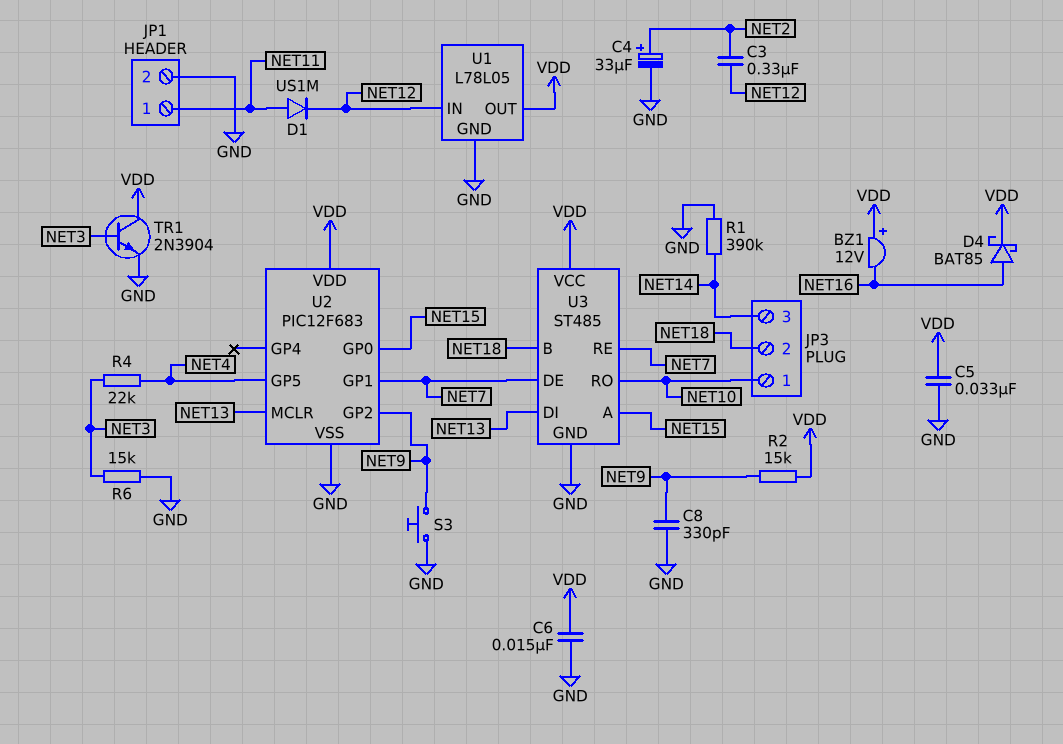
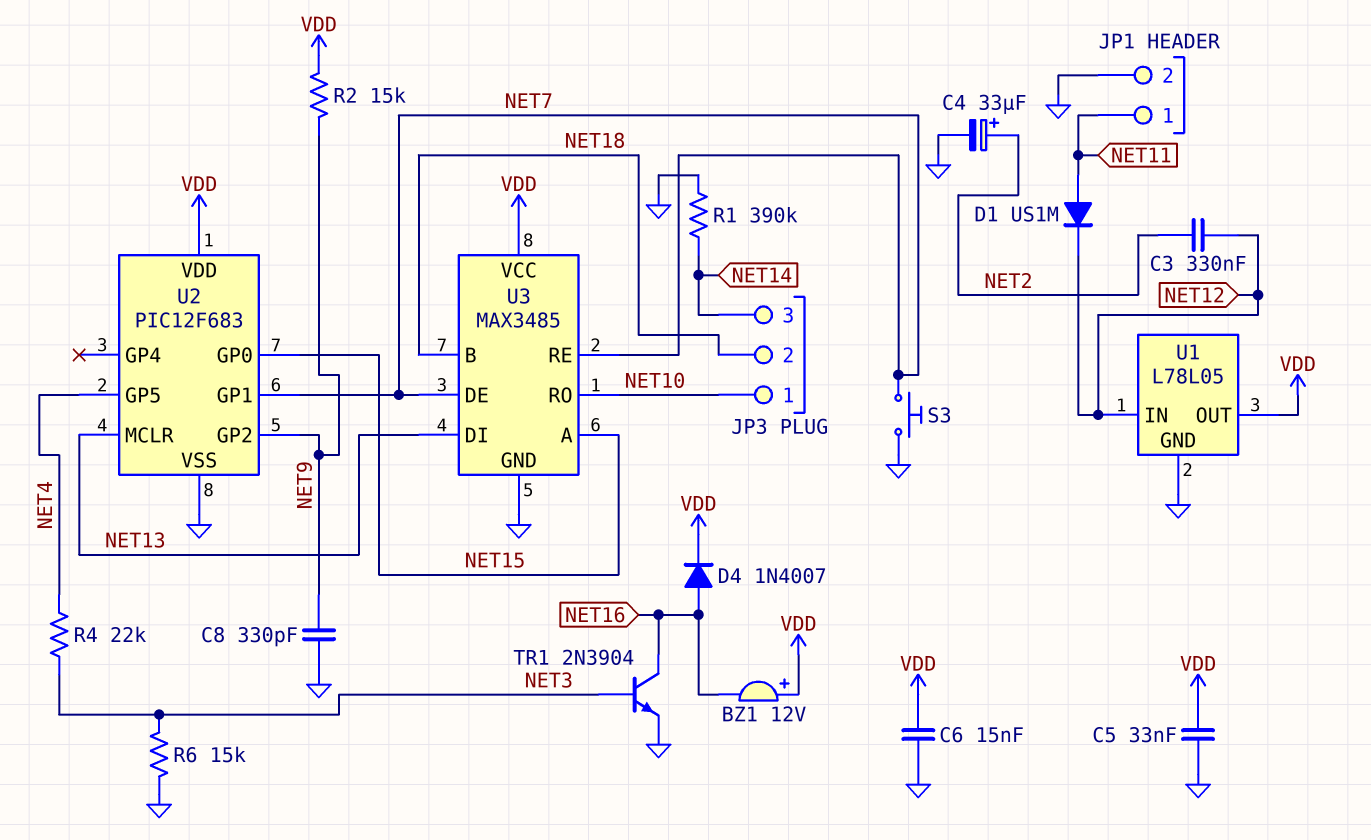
D4: schottky BAT85 (A NET16, K VDD) -> diode 1N4007 (A NET16, K VDD)
S3: button (GND, NET9) -> button (GND, NET7)
TR1: NPN 2N3904 (B NET3, C VDD, E GND) -> NPN 2N3904 (B NET3, C NET16, E GND)
U3: ST485 -> MAX3485

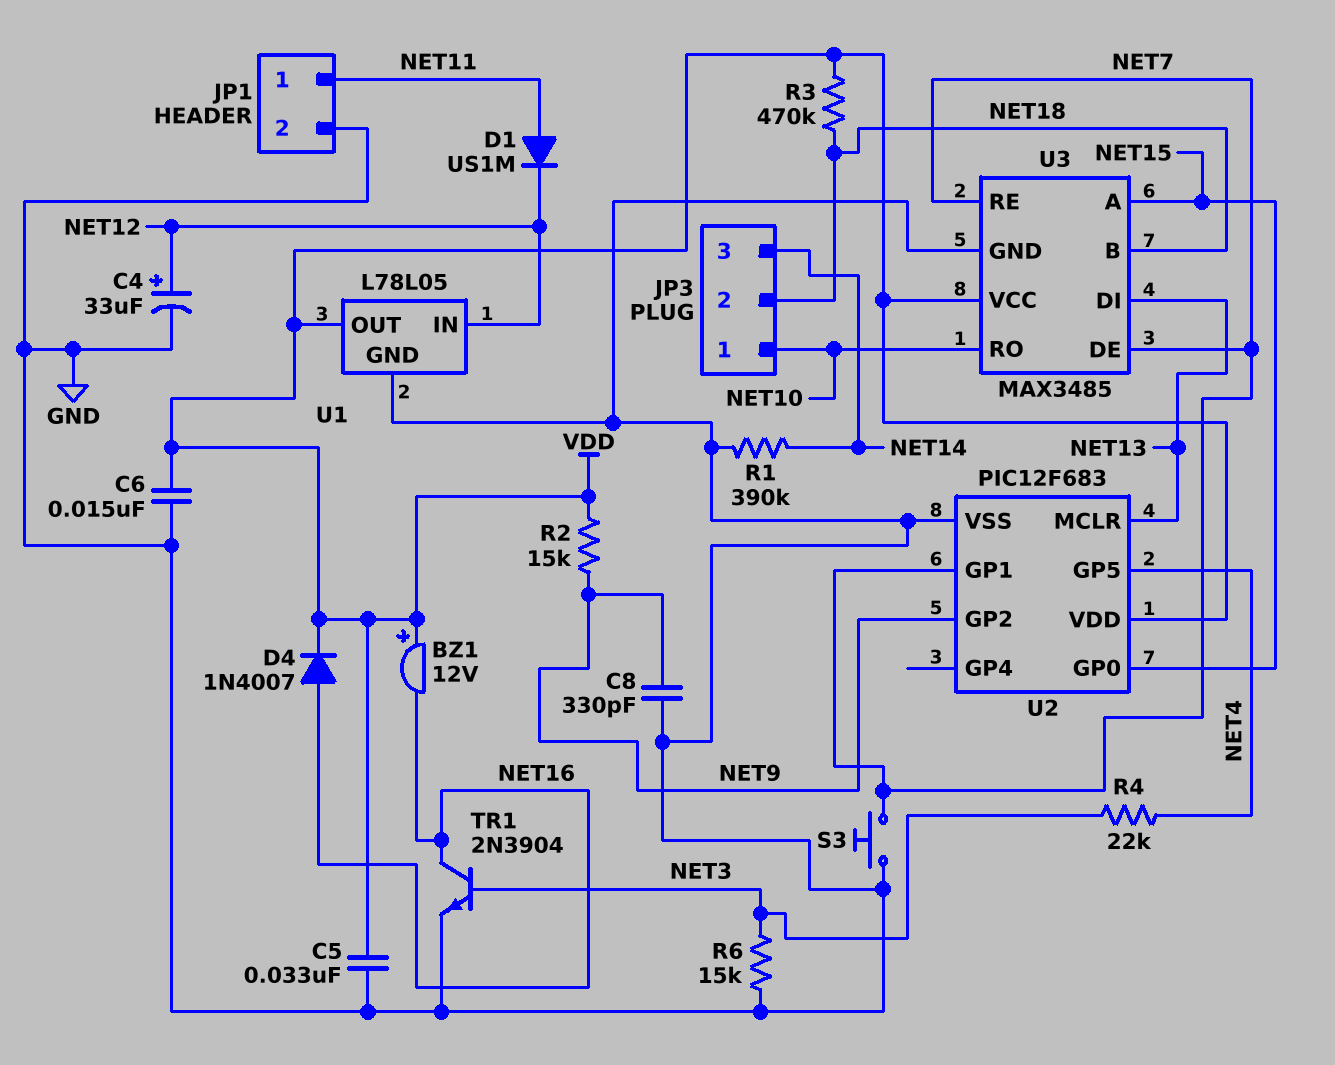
C3: 330nF (NET2, NET12) -> none
C4: 33uF (plus NET2, minus GND) -> 33uF (plus NET12, minus GND)
R3: none -> 470k (NET18, VDD)

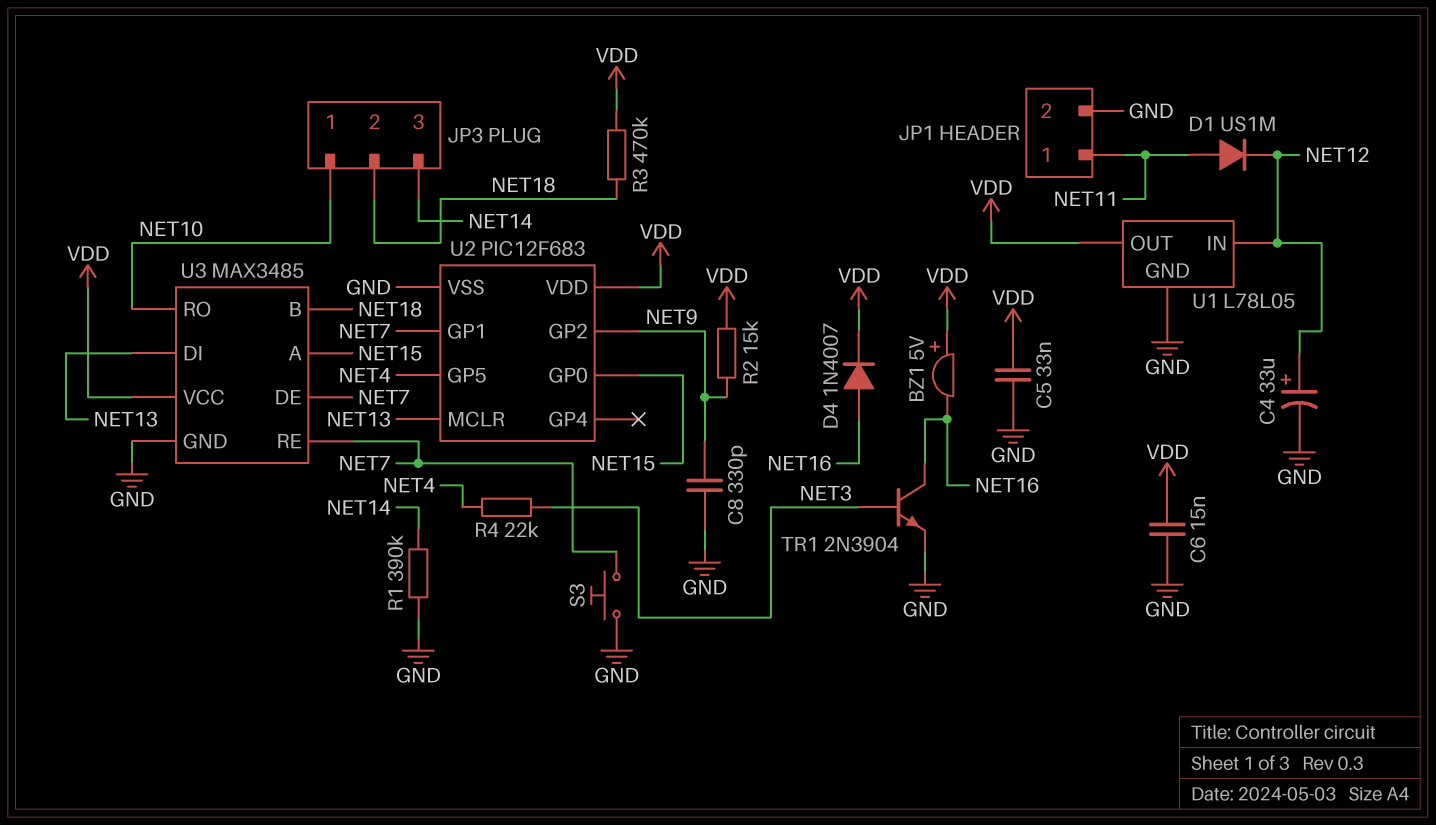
BZ1: buzzer 12V (plus VDD, minus NET16) -> buzzer 5V (plus VDD, minus NET16)
R6: 15k (GND, NET3) -> none

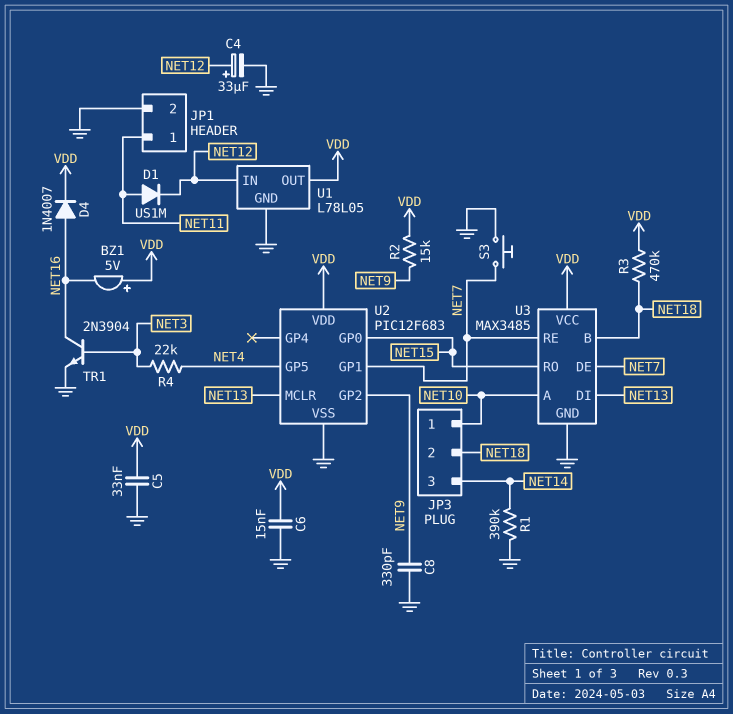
U3 pin A: NET15 -> NET10
U3 pin RO: NET10 -> NET15

